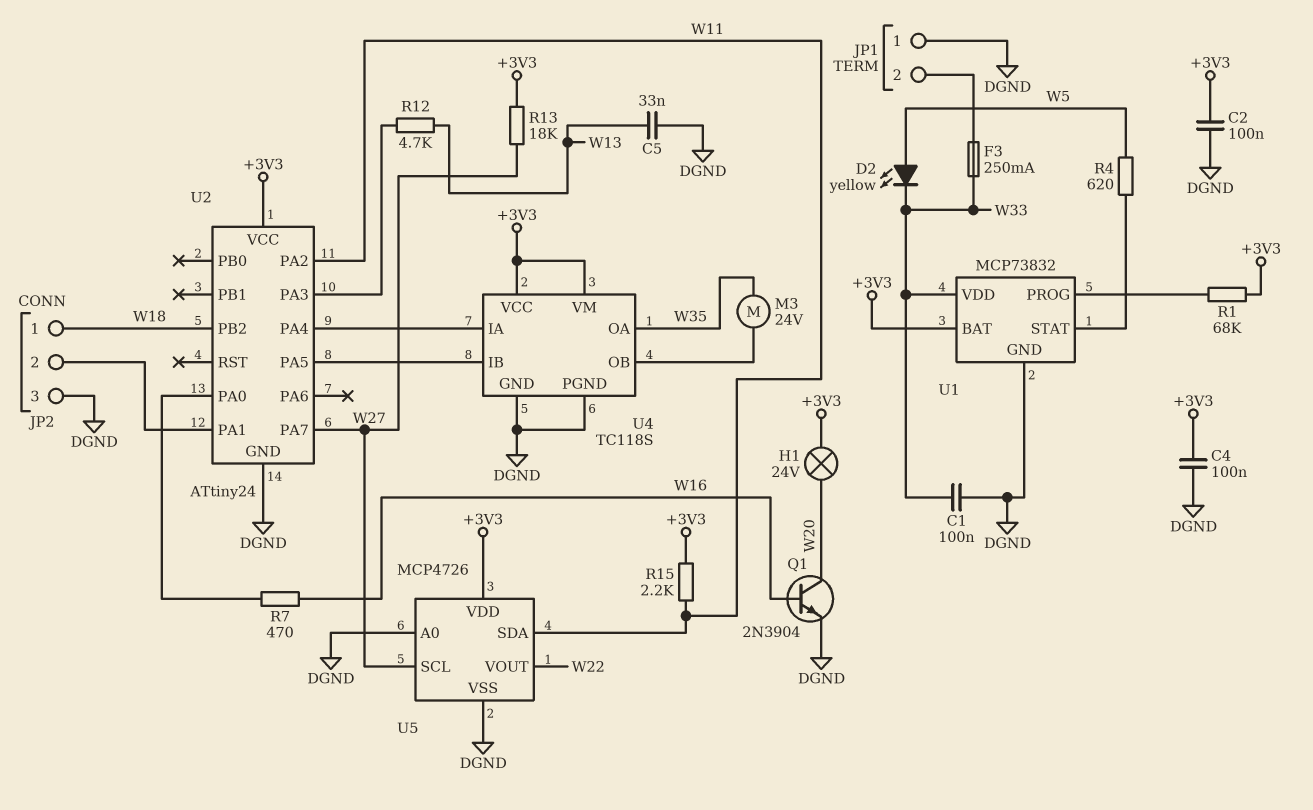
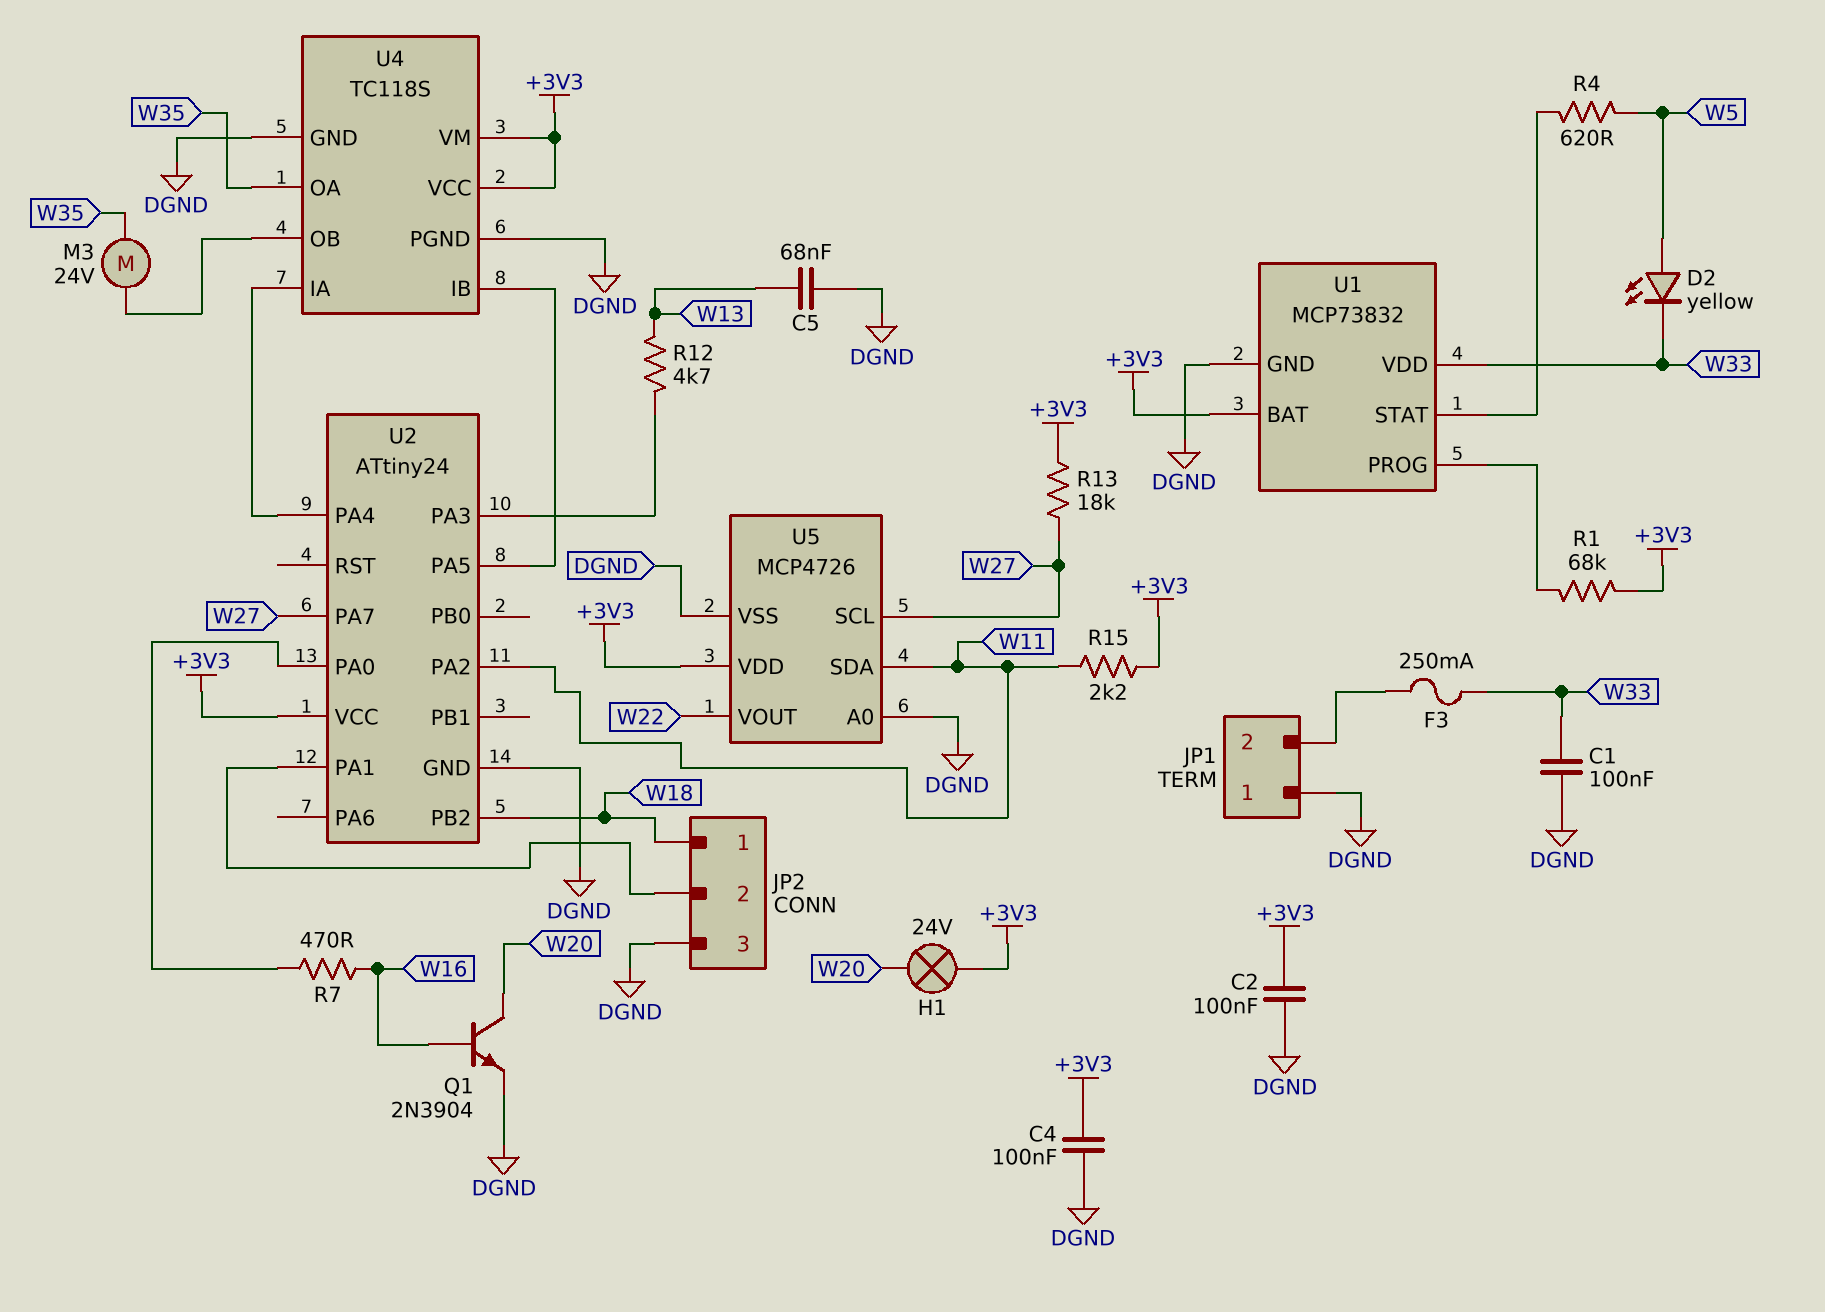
C5: 33nF (DGND, W13) -> 68nF (DGND, W13)

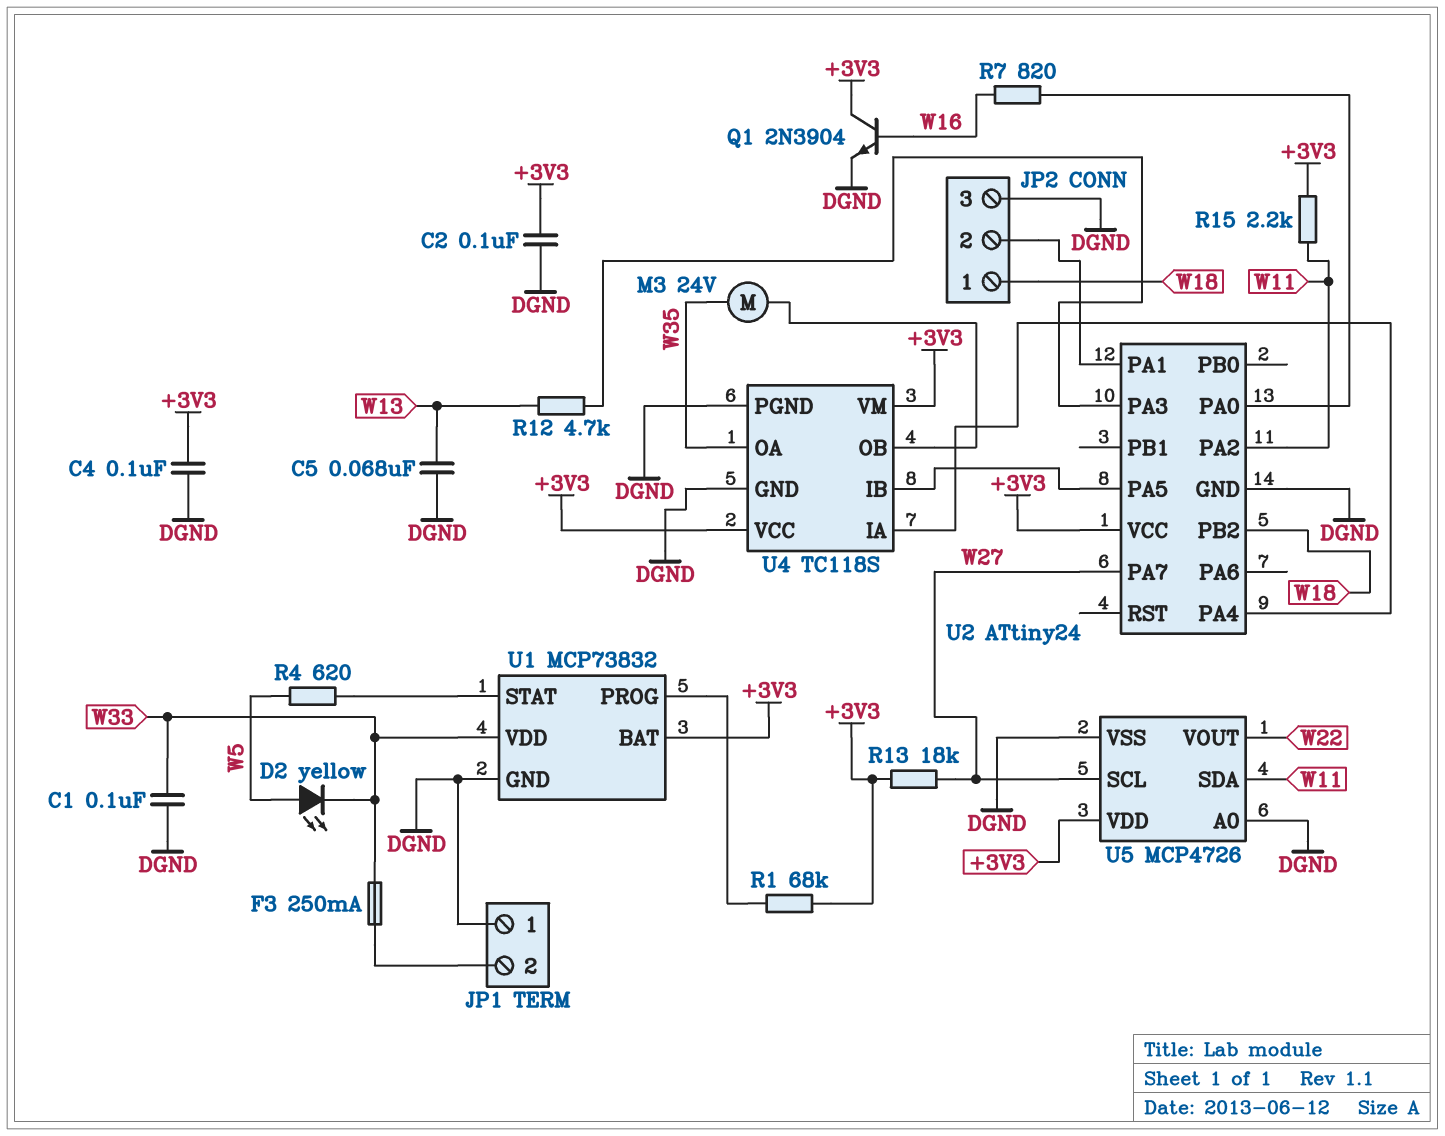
H1: lamp 24V (+3V3, W20) -> none
Q1: NPN 2N3904 (B W16, C W20, E DGND) -> NPN 2N3904 (B W16, C +3V3, E DGND)
R7: 470 (U2/PA0, W16) -> 820 (U2/PA0, W16)

